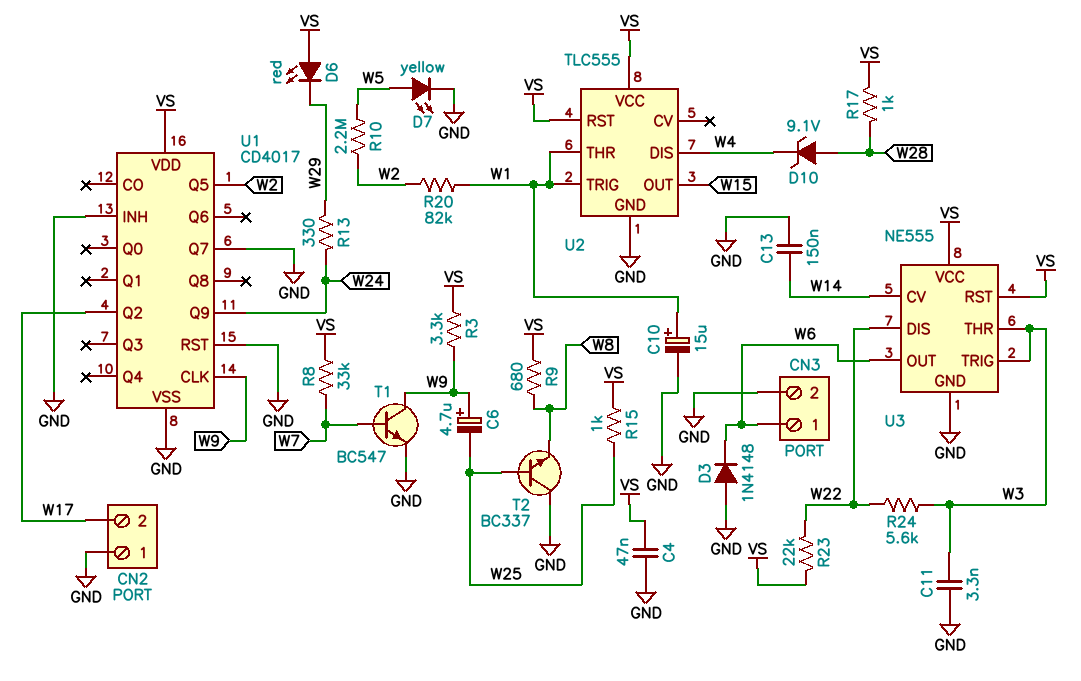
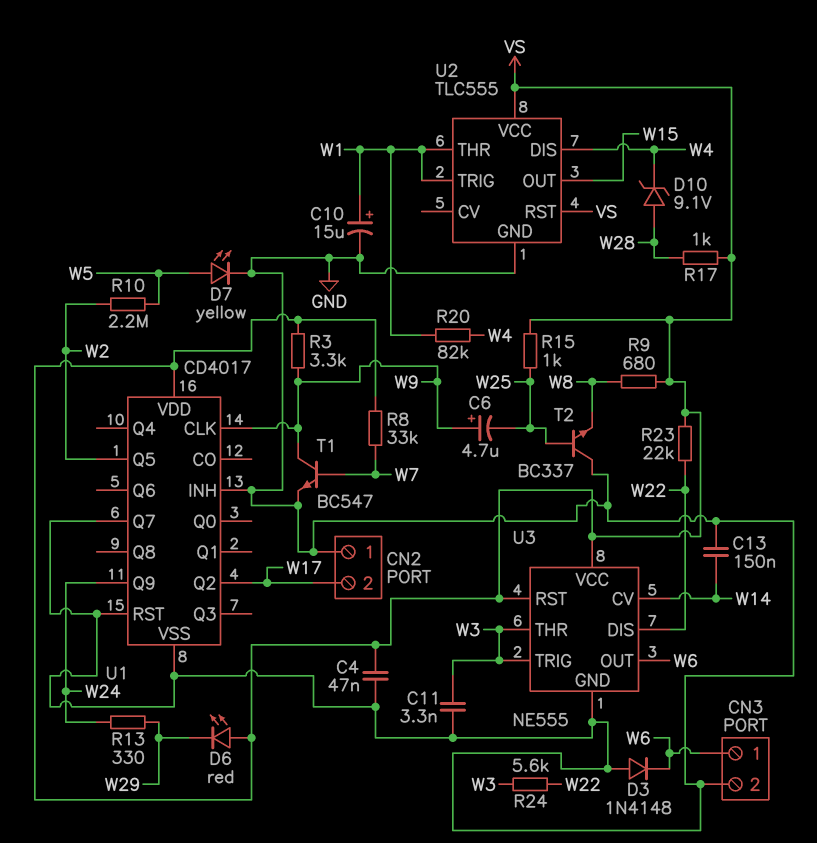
R20: 82k (W1, W2) -> 82k (W1, W4)

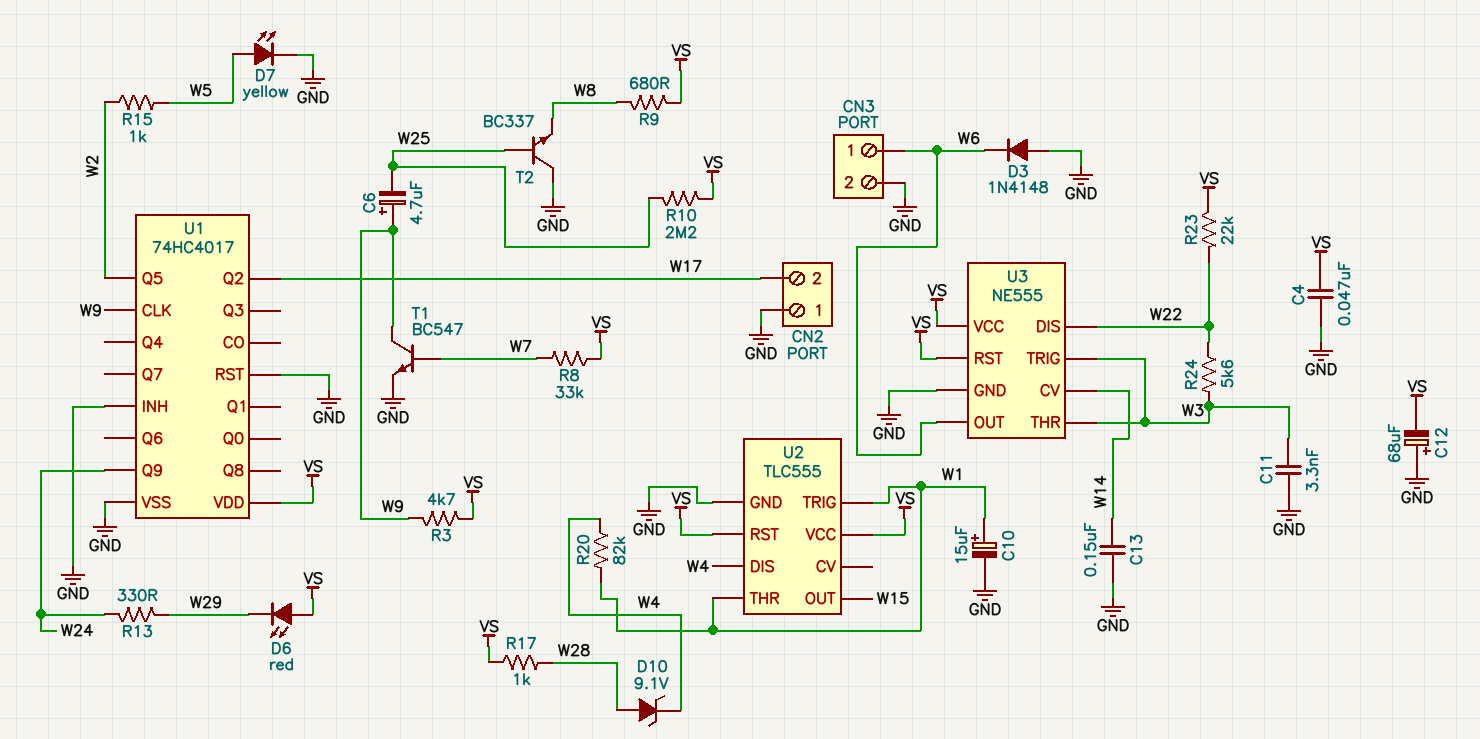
C12: none -> 68uF (plus GND, minus VS)
R3: 3.3k (VS, W9) -> 4.7k (VS, W9)
R10: 2.2M (W2, W5) -> 2.2M (VS, W25)
R15: 1k (VS, W25) -> 1k (W2, W5)
U1: CD4017 -> 74HC4017
U1 pin Q7: GND -> none

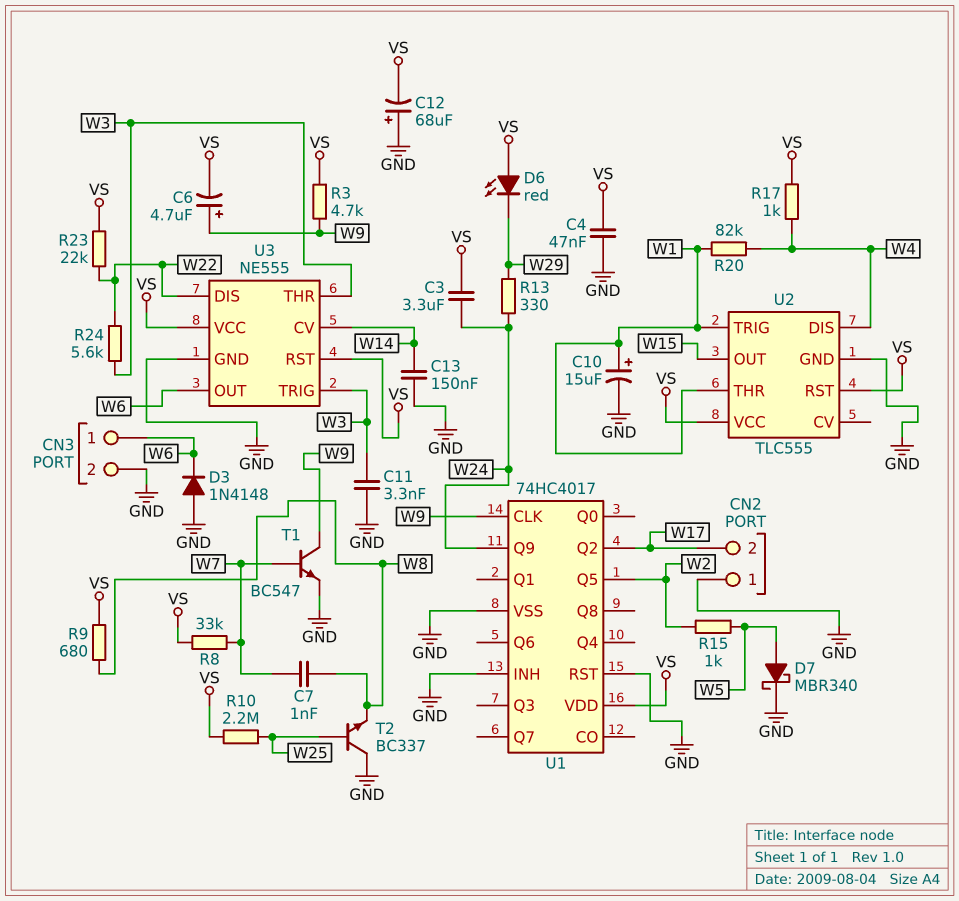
C3: none -> 3.3uF (VS, W24)
C6: 4.7uF (plus W9, minus W25) -> 4.7uF (plus W9, minus VS)
C7: none -> 1nF (W7, W8)
D7: LED yellow (A W5, K GND) -> schottky MBR340 (A W5, K GND)
D10: zener 9.1V (A W28, K W4) -> none
R17: 1k (VS, W28) -> 1k (VS, W4)

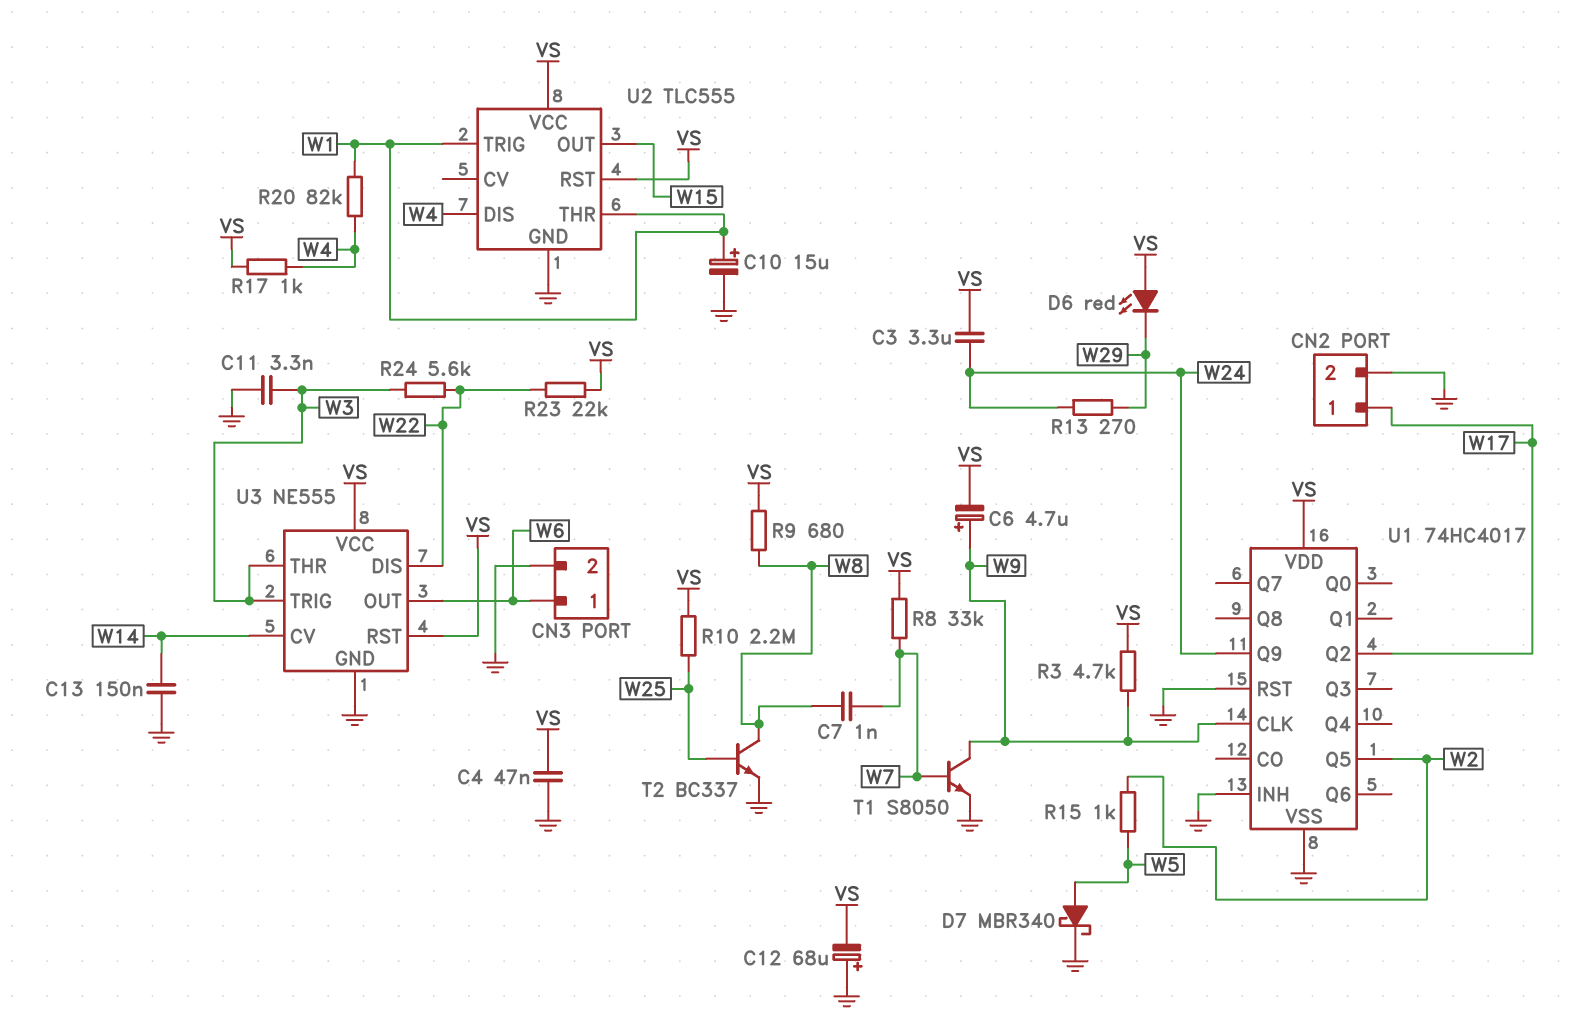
CN2 pin 1: GND -> W17
CN2 pin 2: W17 -> GND
D3: diode 1N4148 (A GND, K W6) -> none
R13: 330 (W24, W29) -> 270 (W24, W29)
T1: NPN BC547 (B W7, C W9, E GND) -> NPN S8050 (B W7, C W9, E GND)
T2: NPN BC337 (B W25, C GND, E W8) -> NPN BC337 (B W25, C W8, E GND)

